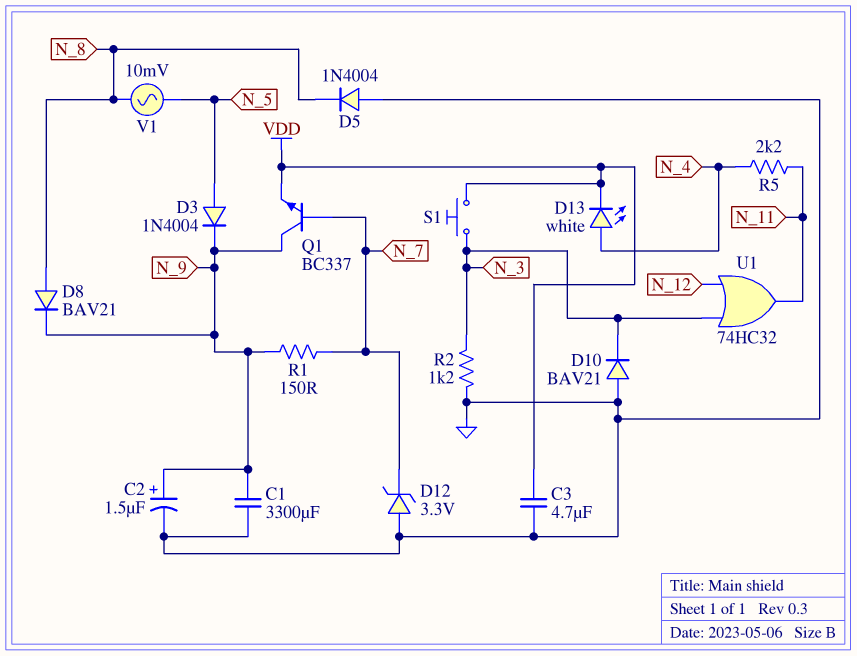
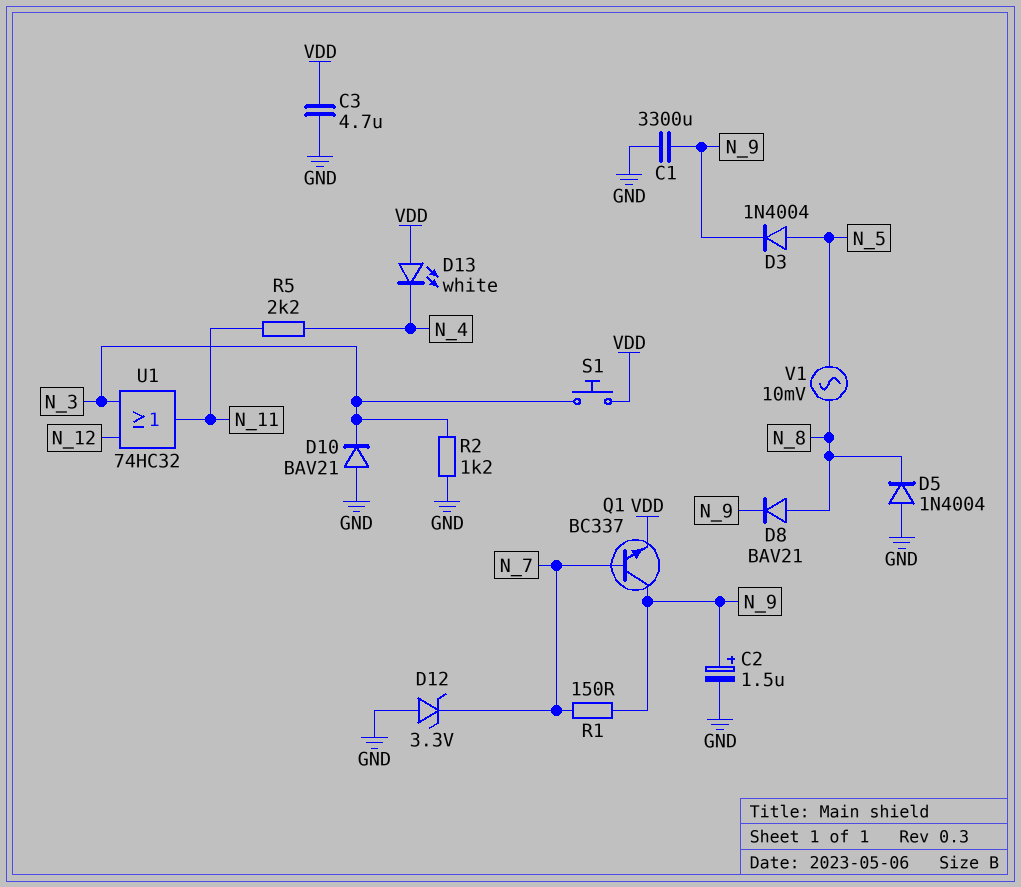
D13: LED white (A N_4, K VDD) -> LED white (A VDD, K N_4)

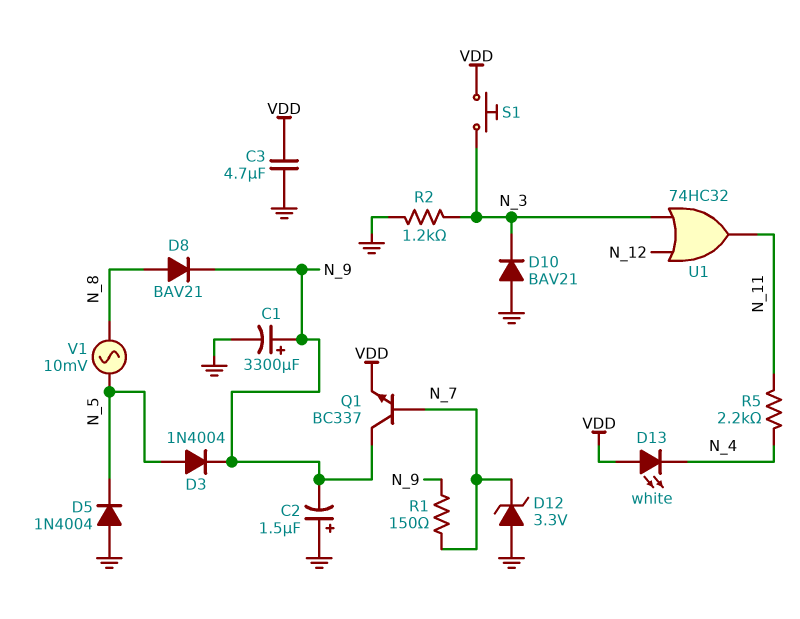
C1: 3300uF (GND, N_9) -> 3300uF (plus N_9, minus GND)
C2: 1.5uF (plus N_9, minus GND) -> 1.5uF (plus GND, minus N_9)
D5: diode 1N4004 (A GND, K N_8) -> diode 1N4004 (A GND, K N_5)

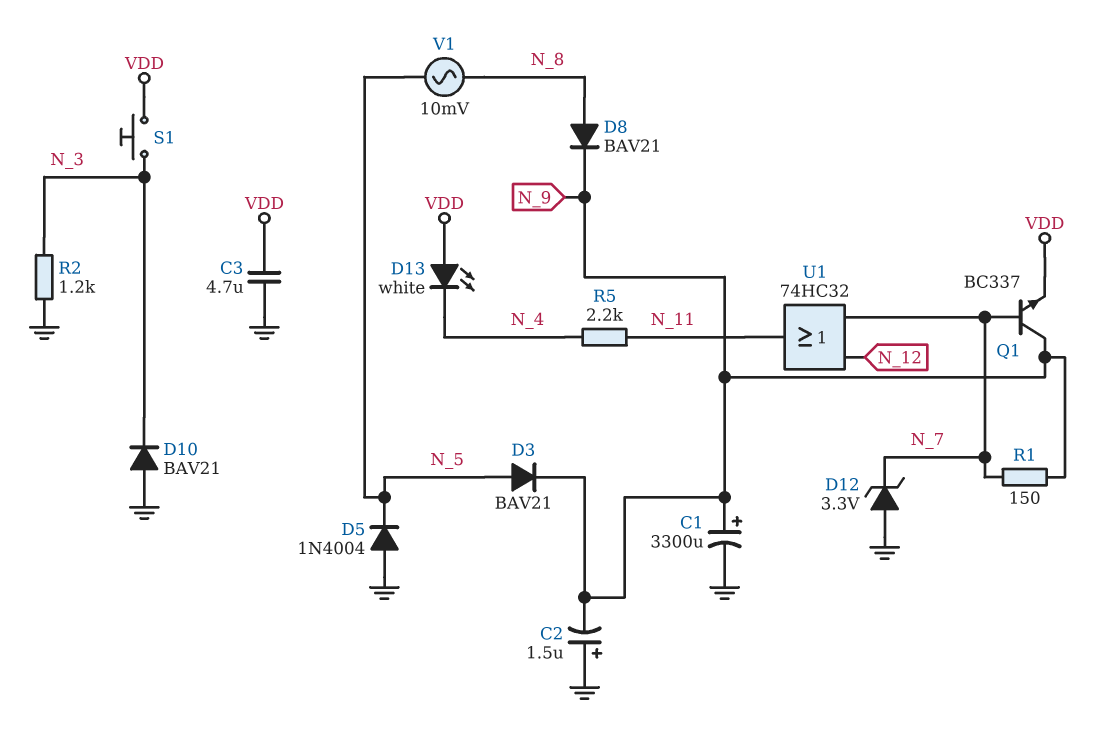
D3: diode 1N4004 (A N_5, K N_9) -> diode BAV21 (A N_5, K N_9)
U1: OR 74HC32 (in N_3, in N_12, out N_11) -> OR 74HC32 (in N_7, in N_12, out N_11)

